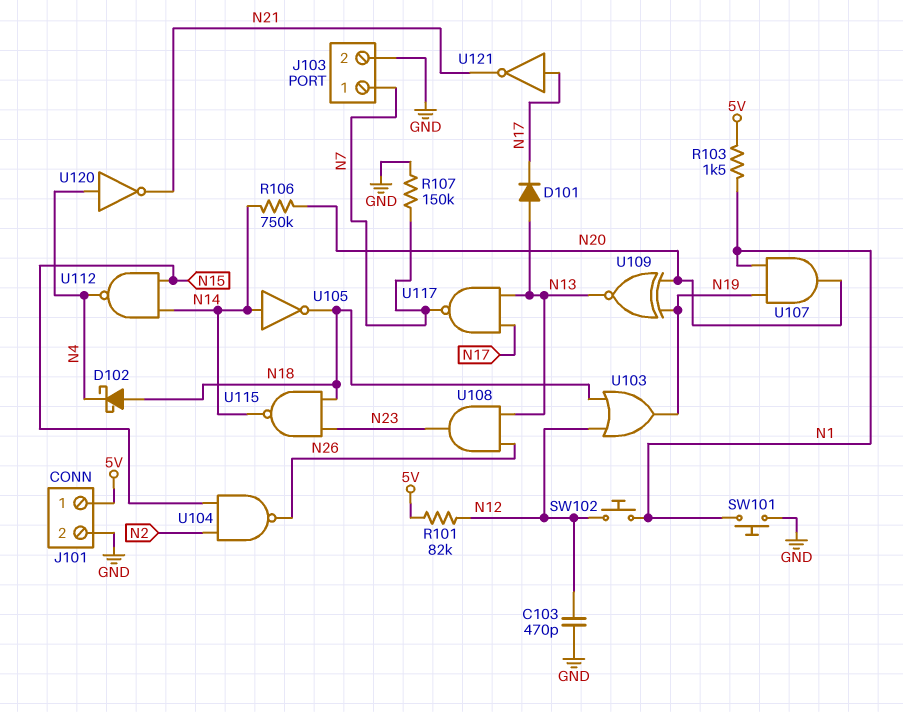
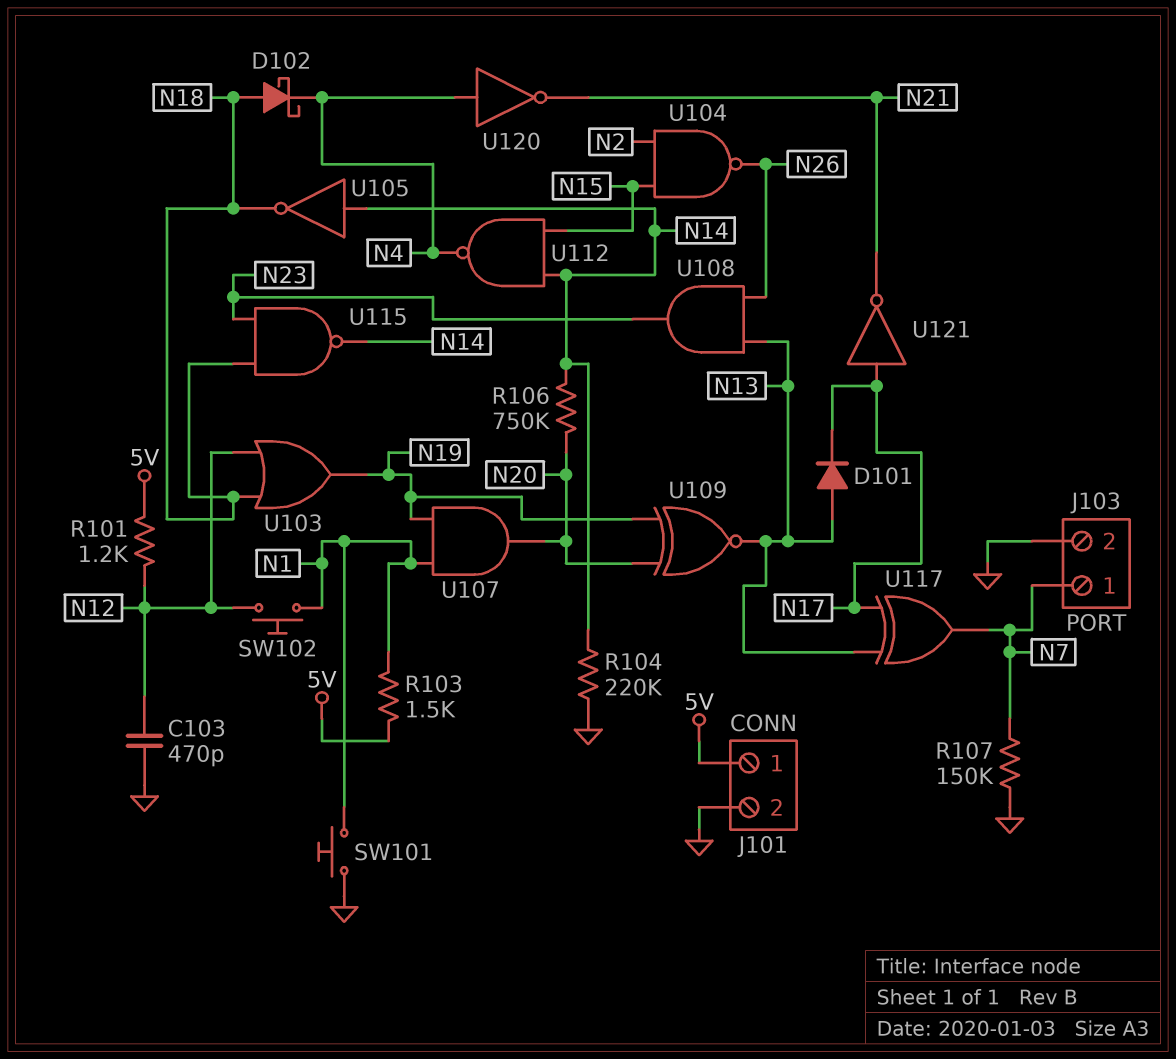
R101: 82k (5V, N12) -> 1.2k (5V, N12)
R104: none -> 220k (GND, N14)
U117: NAND (in N13, in N17, out N7) -> XOR (in N13, in N17, out N7)

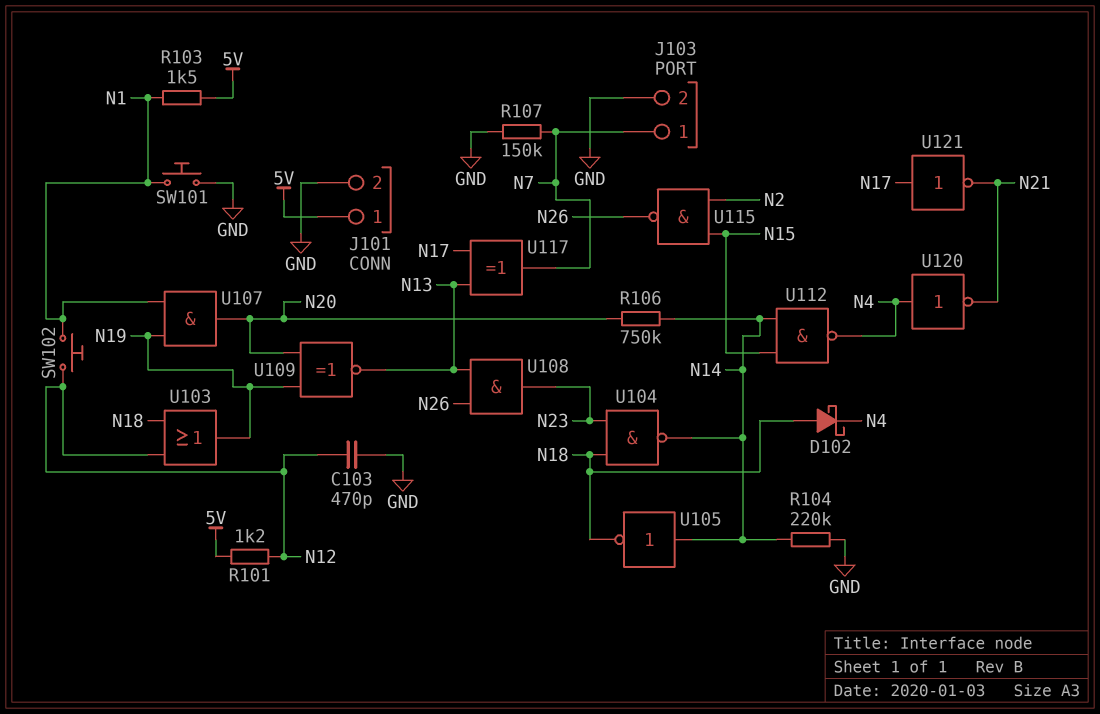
D101: diode (A N13, K N17) -> none
U104: NAND (in N2, in N15, out N26) -> NAND (in N18, in N23, out N14)
U115: NAND (in N18, in N23, out N14) -> NAND (in N2, in N15, out N26)

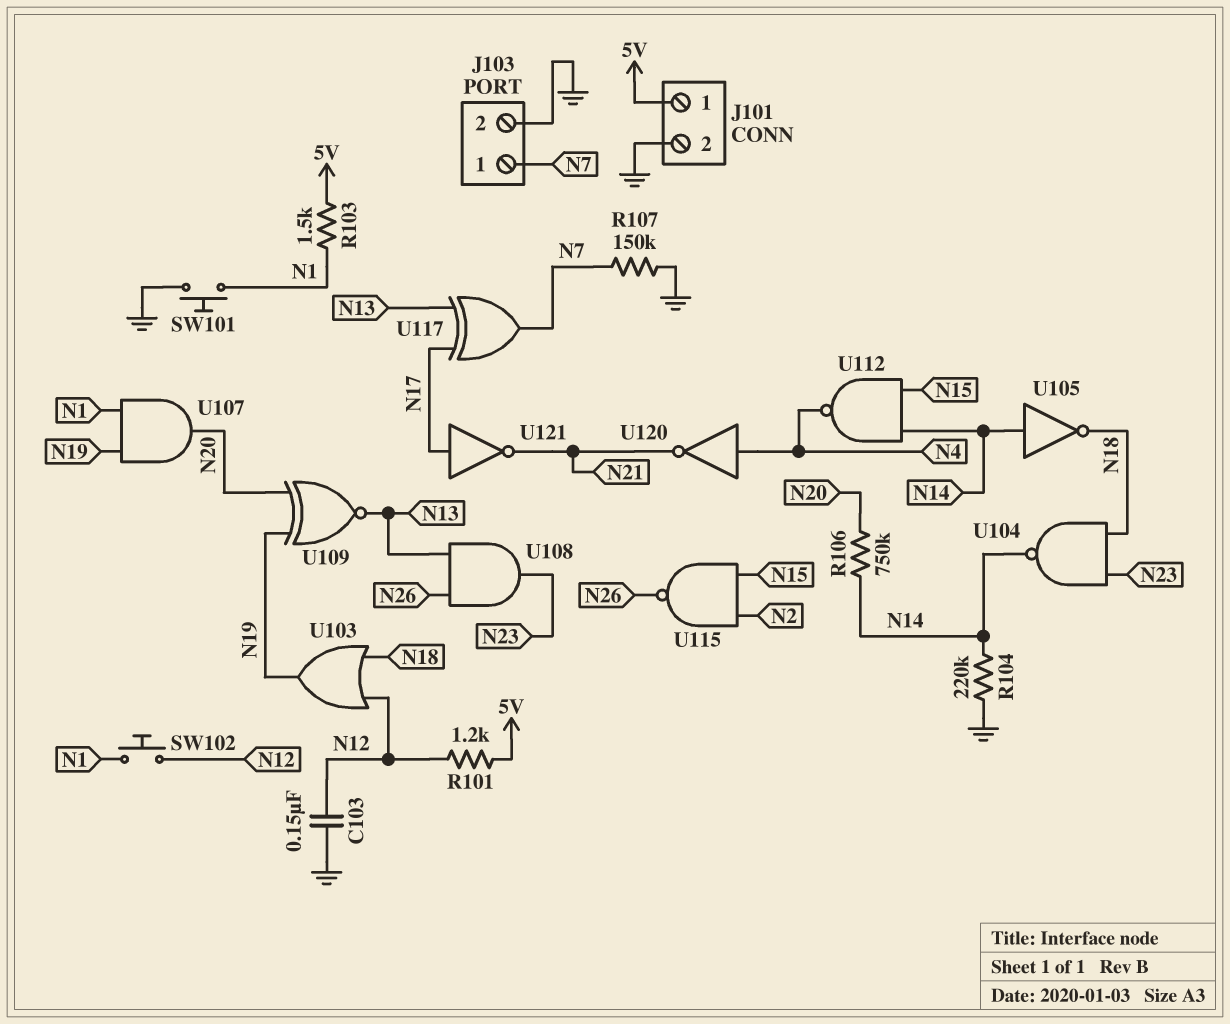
C103: 470pF (GND, N12) -> 150nF (GND, N12)
D102: schottky (A N18, K N4) -> none

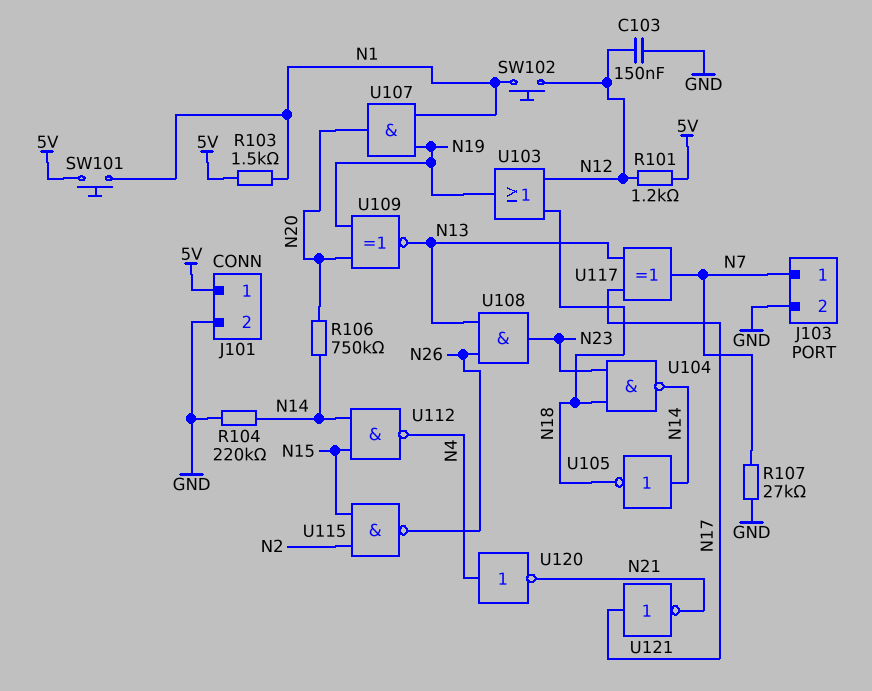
R107: 150k (GND, N7) -> 27k (GND, N7)
SW101: button (GND, N1) -> button (5V, N1)

